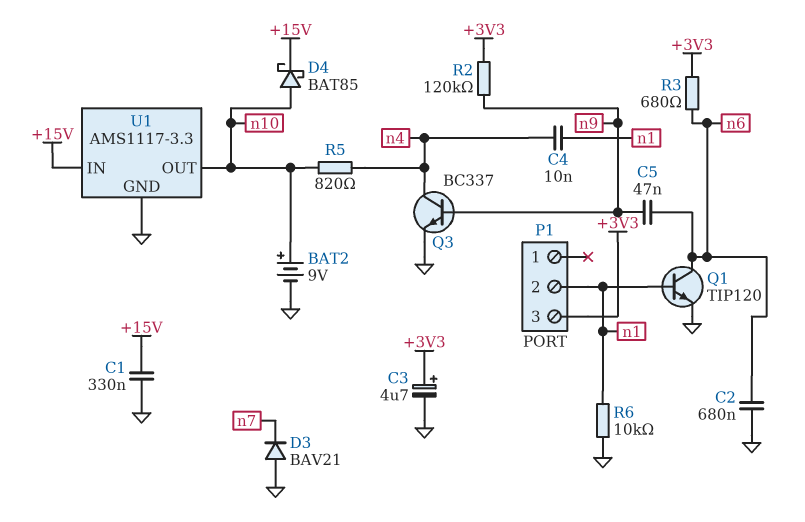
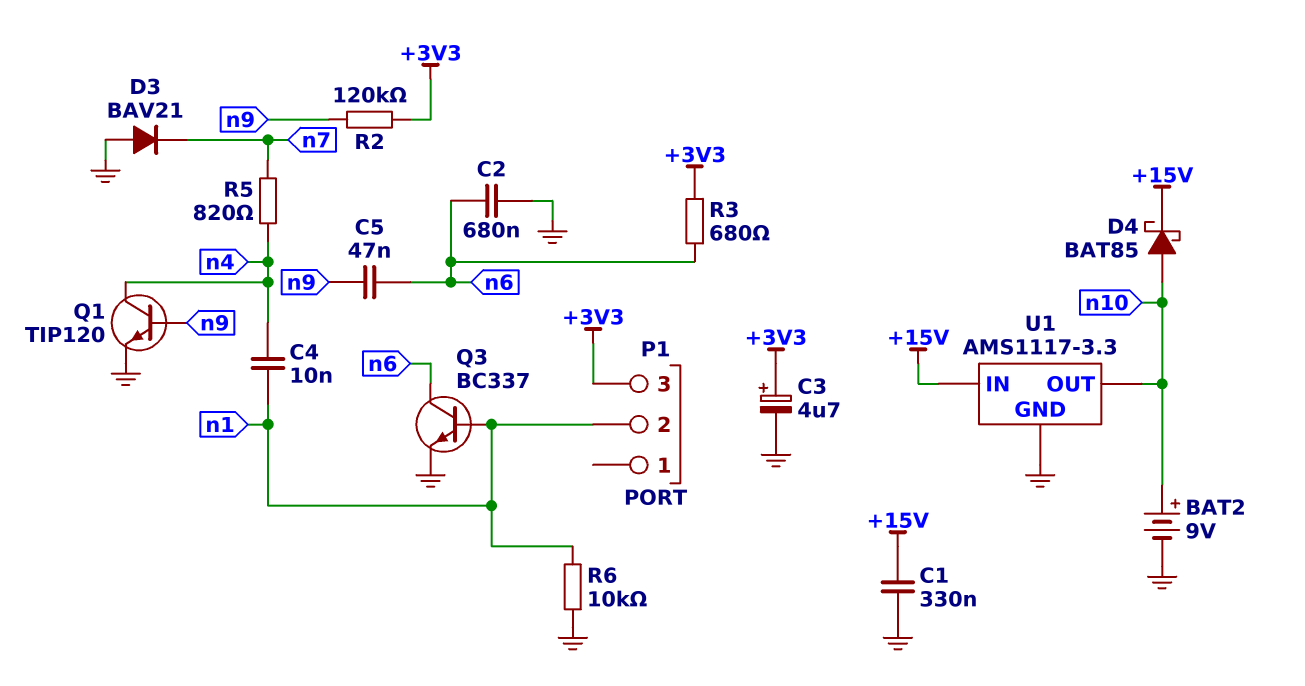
Q1: NPN TIP120 (B n1, C n6, E GND) -> NPN TIP120 (B n9, C n4, E GND)
Q3: NPN BC337 (B n9, C n4, E GND) -> NPN BC337 (B n1, C n6, E GND)
R5: 820 (n4, n10) -> 820 (n4, n7)

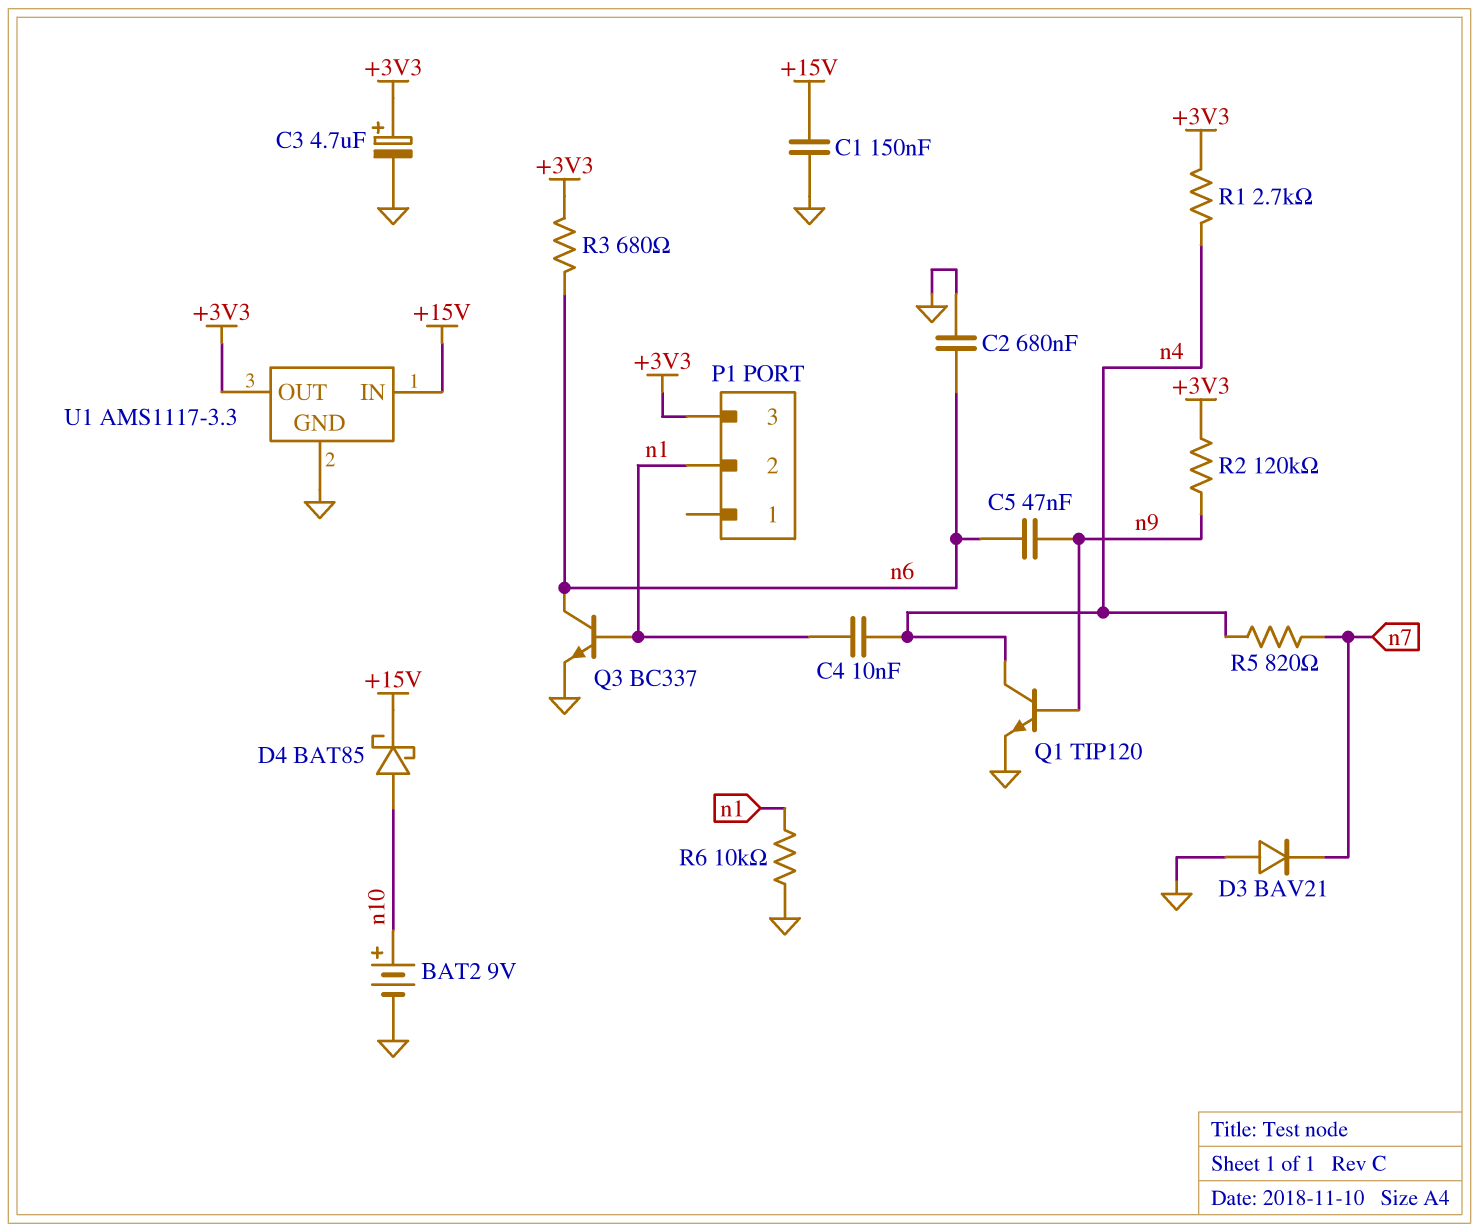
C1: 330nF (+15V, GND) -> 150nF (+15V, GND)
R1: none -> 2.7k (+3V3, n4)
U1 pin OUT: n10 -> +3V3

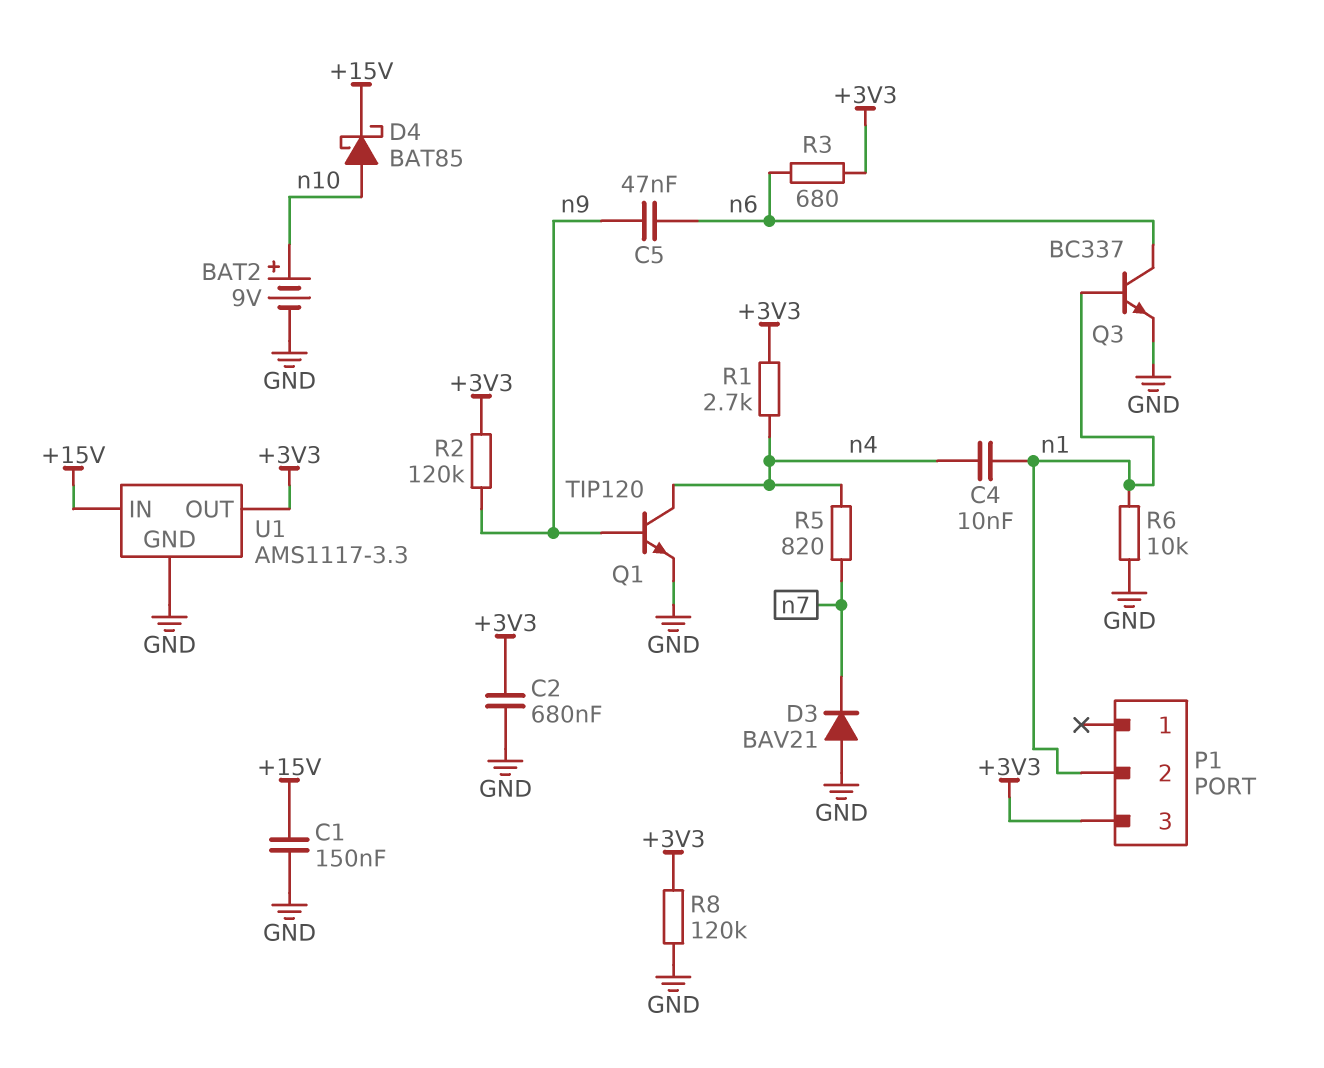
C2: 680nF (GND, n6) -> 680nF (+3V3, GND)
C3: 4.7uF (plus +3V3, minus GND) -> none
R8: none -> 120k (+3V3, GND)

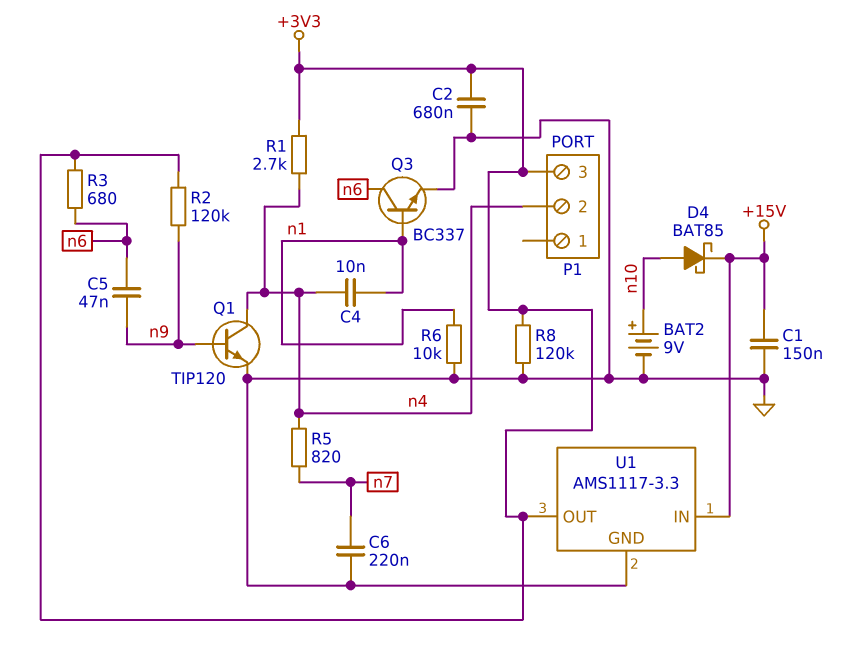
C6: none -> 220nF (GND, n7)
D3: diode BAV21 (A GND, K n7) -> none
P1 pin 2: n1 -> n4

